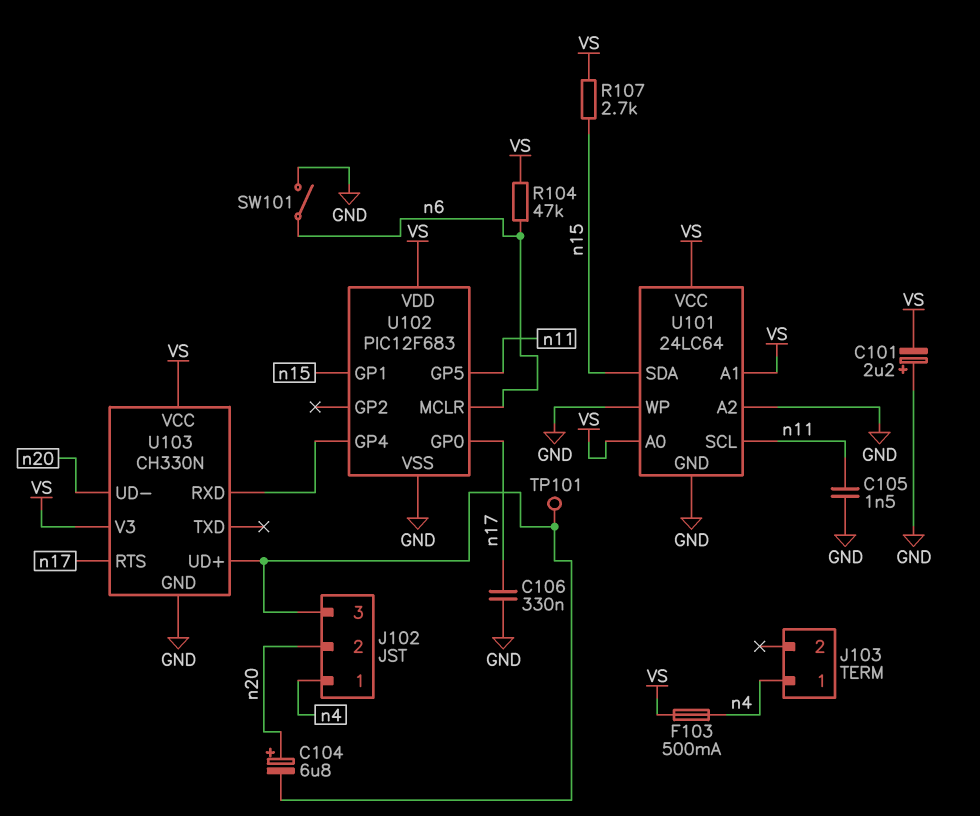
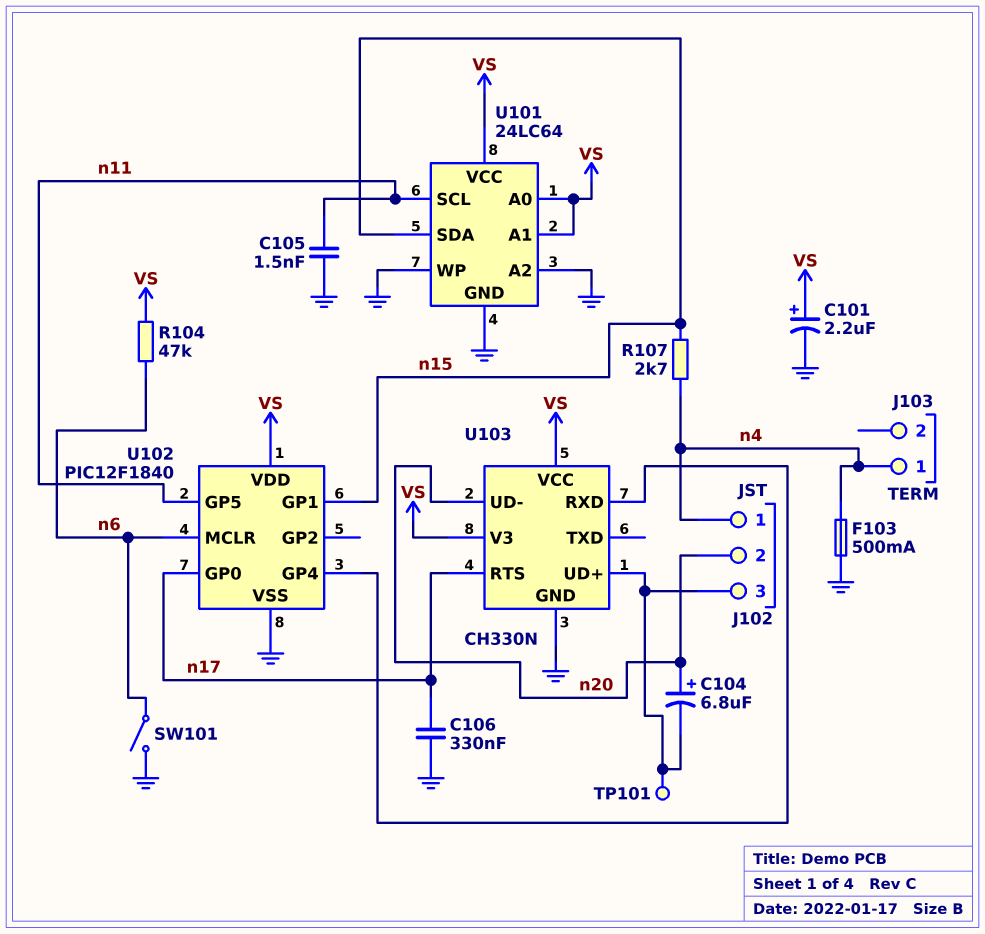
C101: 2.2uF (plus GND, minus VS) -> 2.2uF (plus VS, minus GND)
F103: 500mA (VS, n4) -> 500mA (GND, n4)
R107: 2.7k (VS, n15) -> 2.7k (n4, n15)
U102: PIC12F683 -> PIC12F1840

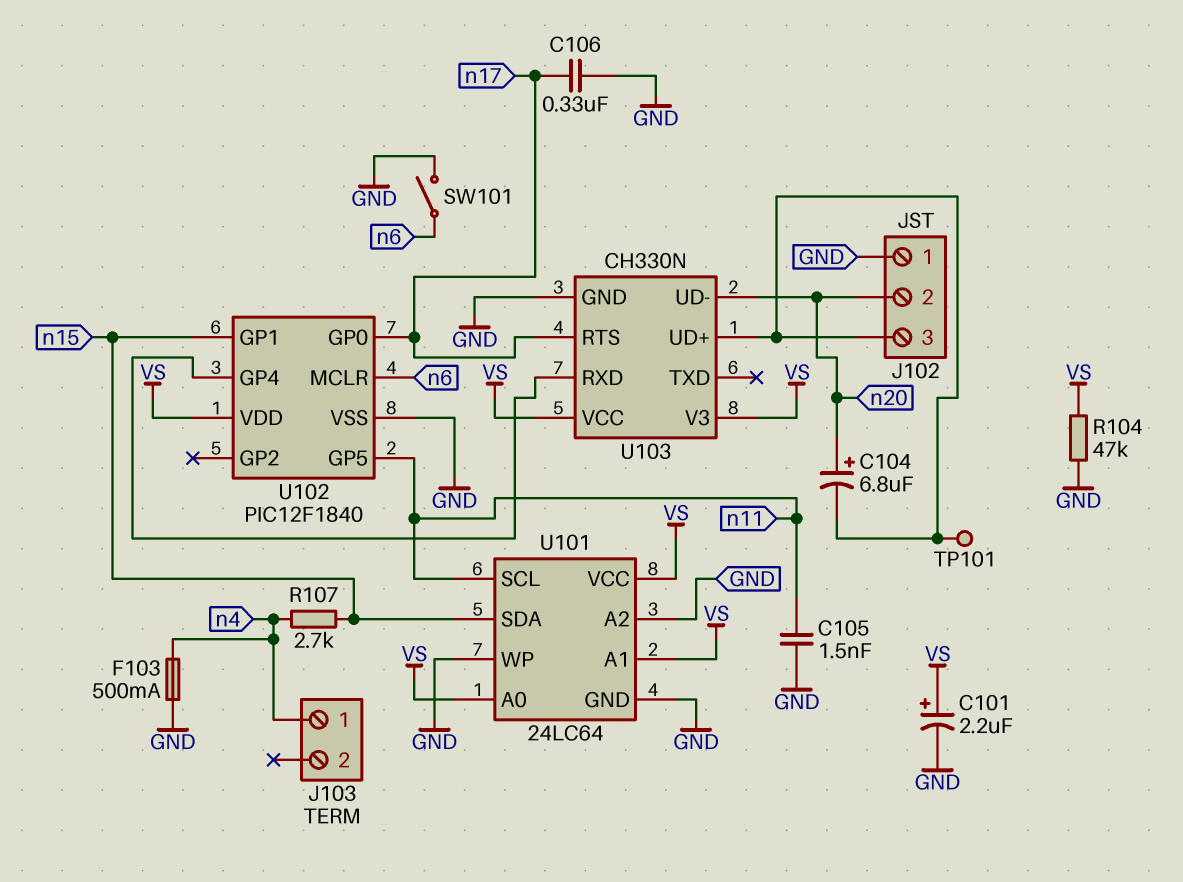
J102 pin 1: n4 -> GND
R104: 47k (VS, n6) -> 47k (GND, VS)

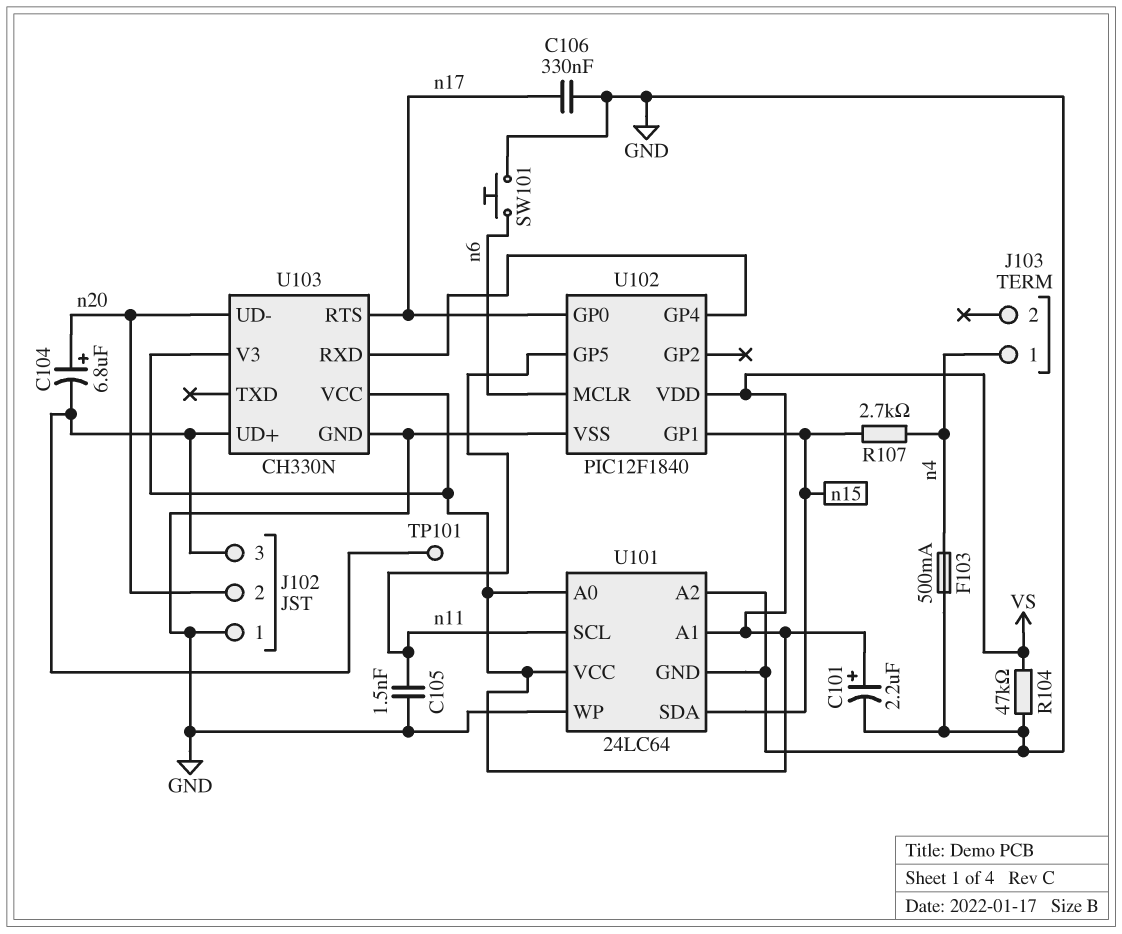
SW101: switch (GND, n6) -> button (GND, n6)

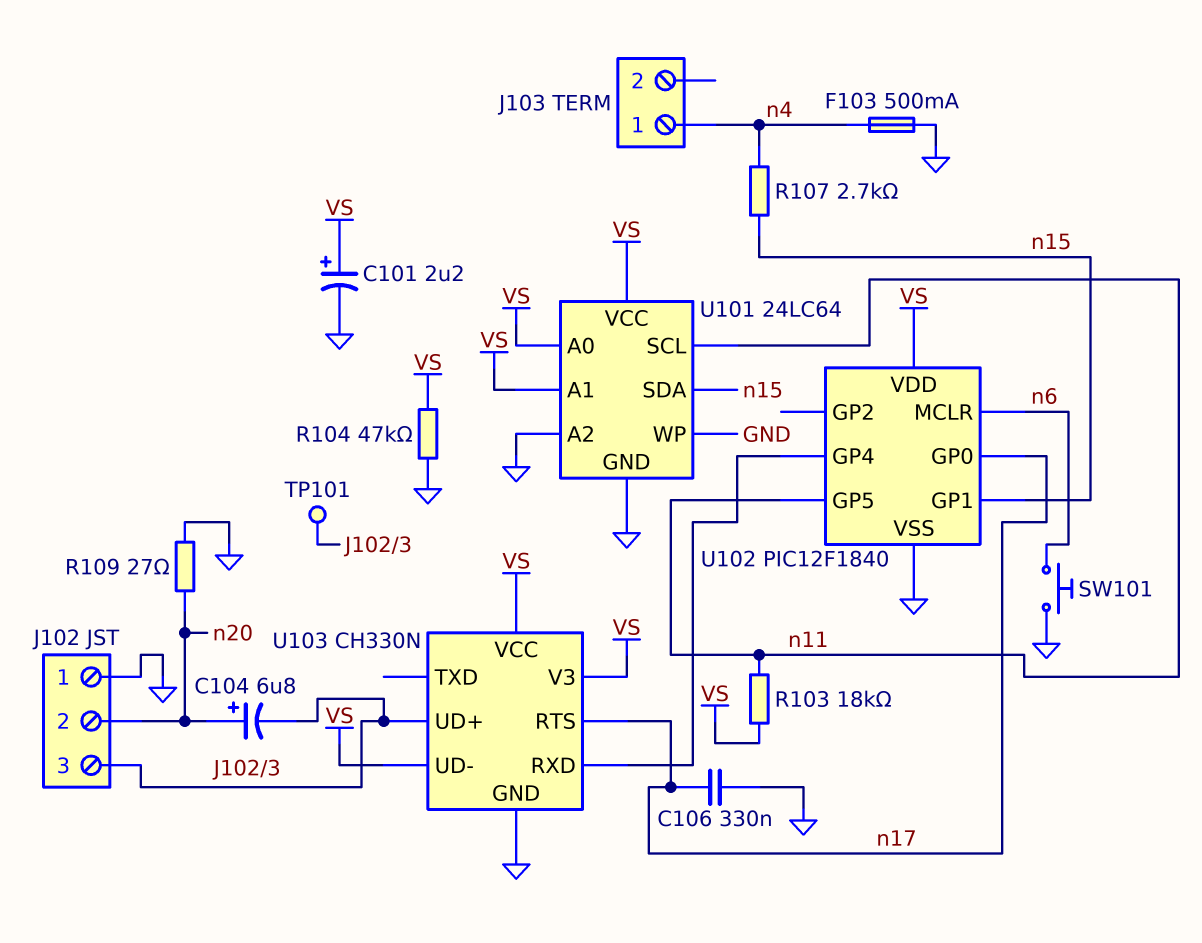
C105: 1.5nF (GND, n11) -> none
R103: none -> 18k (VS, n11)
R109: none -> 27 (GND, n20)
U103 pin UD-: n20 -> VS

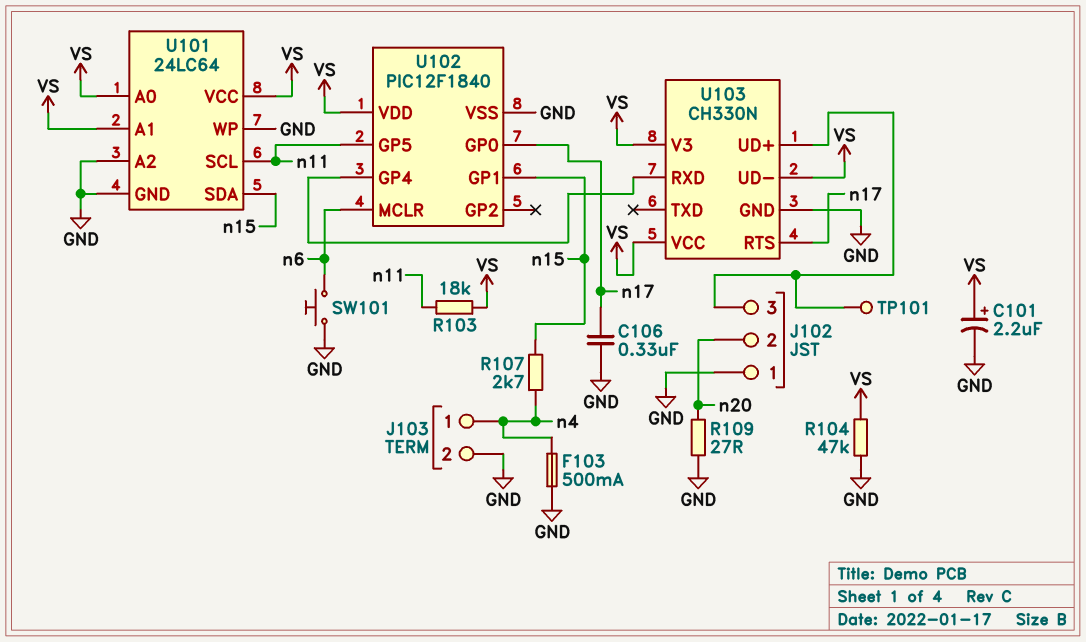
C104: 6.8uF (plus n20, minus J102/3) -> none
J103 pin 2: none -> GND

